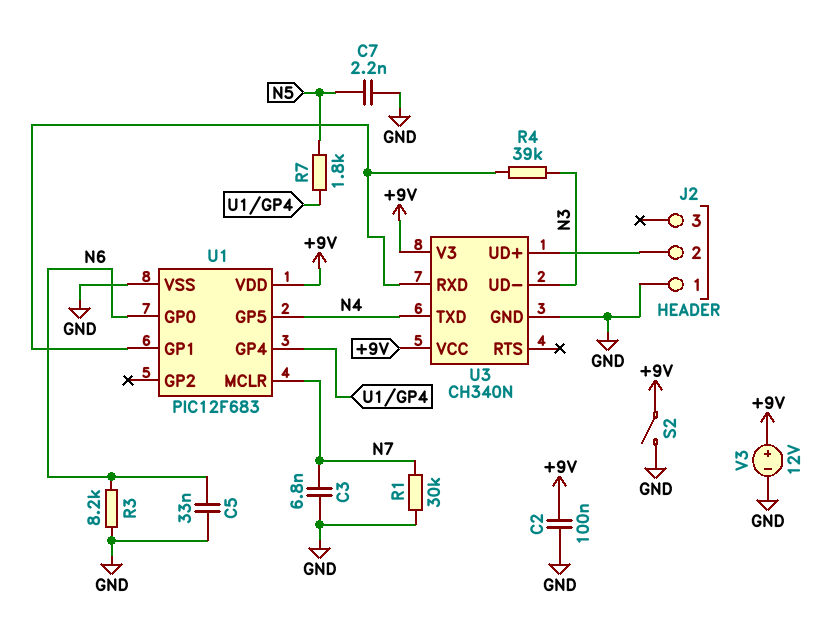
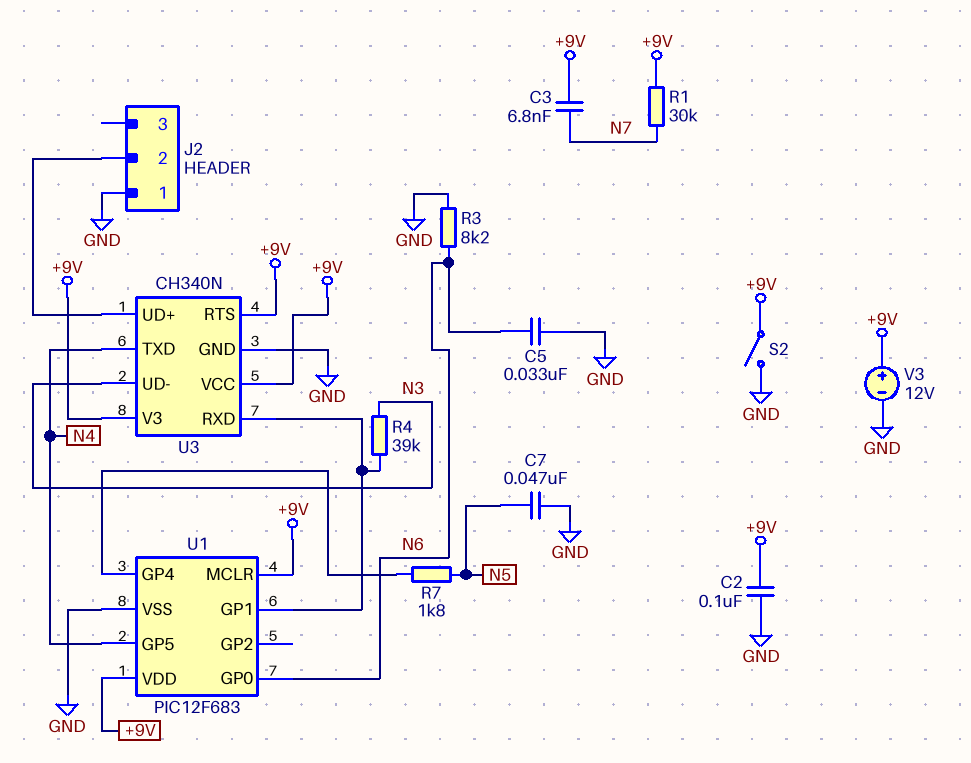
C3: 6.8nF (GND, N7) -> 6.8nF (+9V, N7)
C7: 2.2nF (GND, N5) -> 47nF (GND, N5)
R1: 30k (GND, N7) -> 30k (+9V, N7)
U1 pin MCLR: N7 -> +9V
U3 pin RTS: none -> +9V

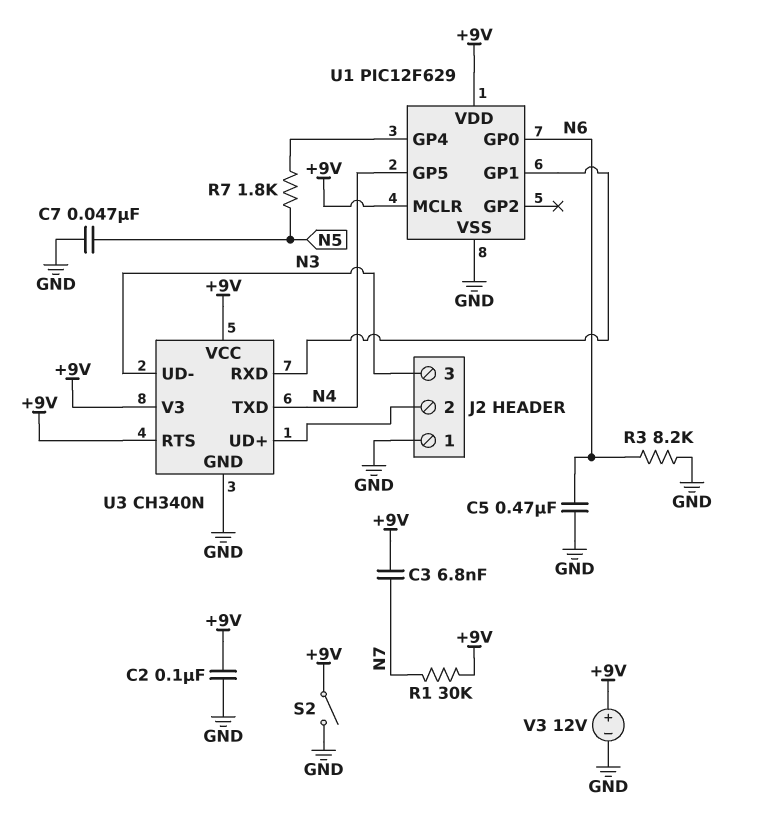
C5: 33nF (GND, N6) -> 470nF (GND, N6)
J2 pin 3: none -> N3
R4: 39k (N3, U1/GP1) -> none
U1: PIC12F683 -> PIC12F629

